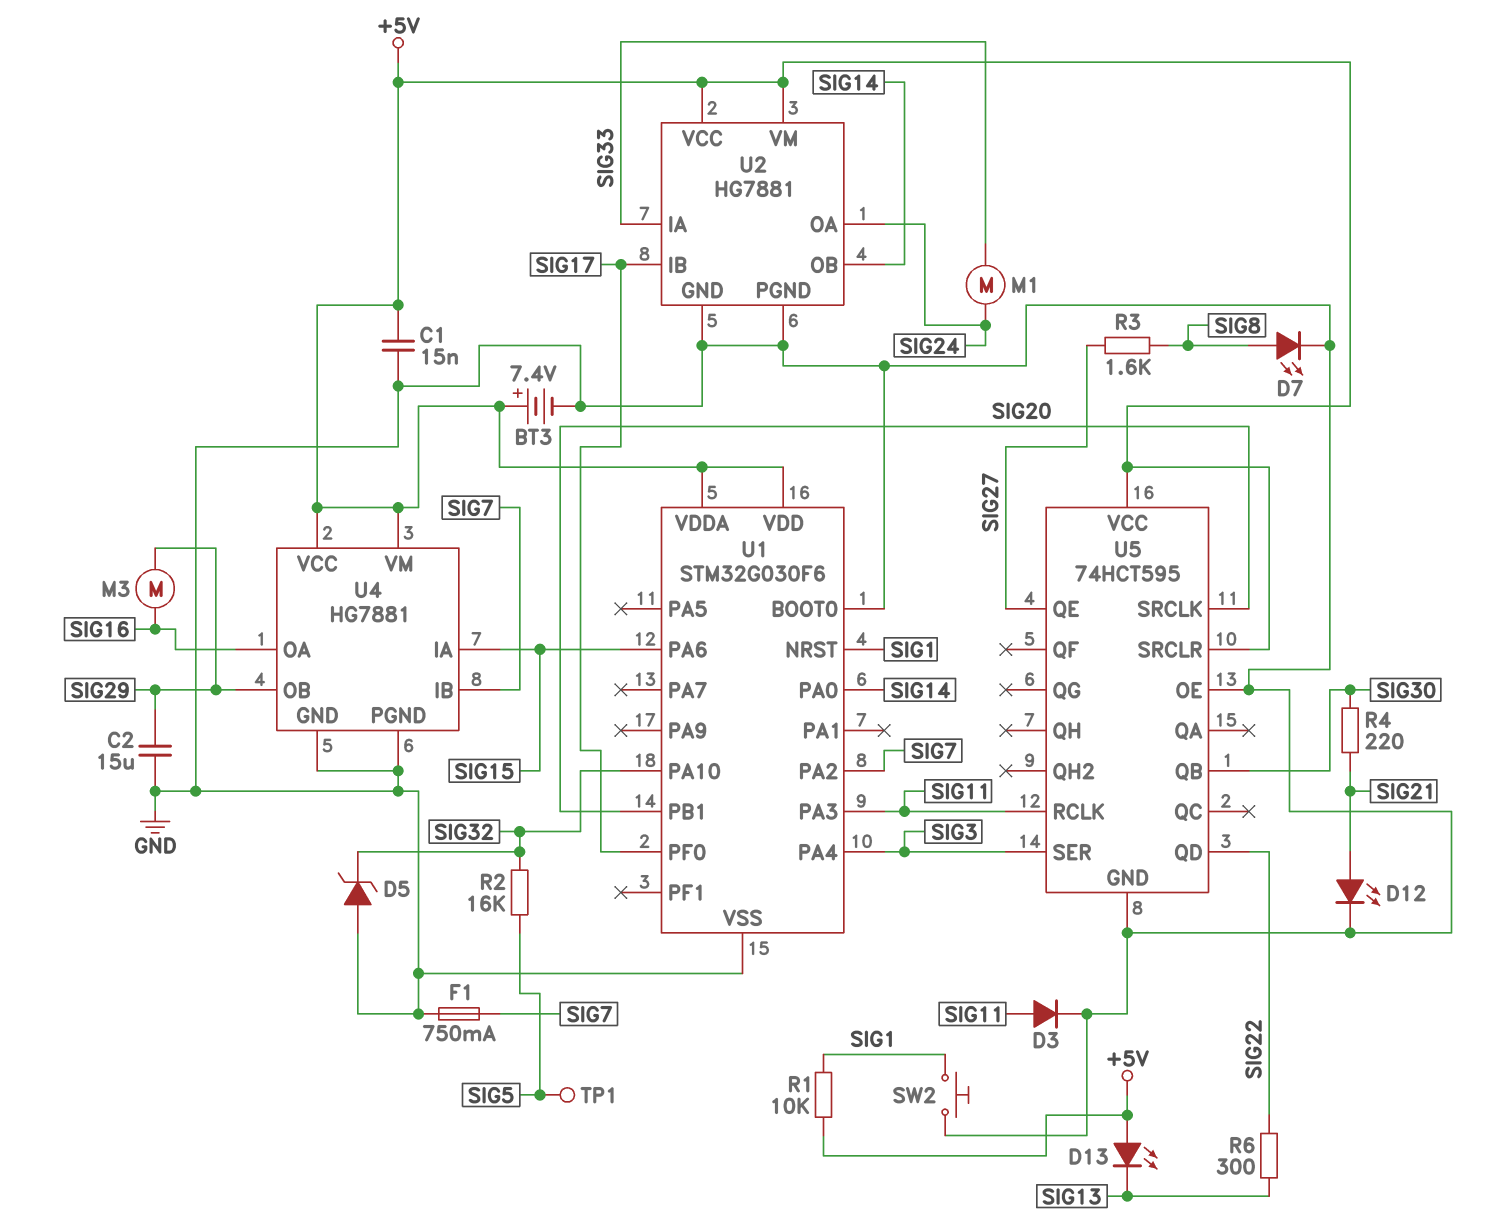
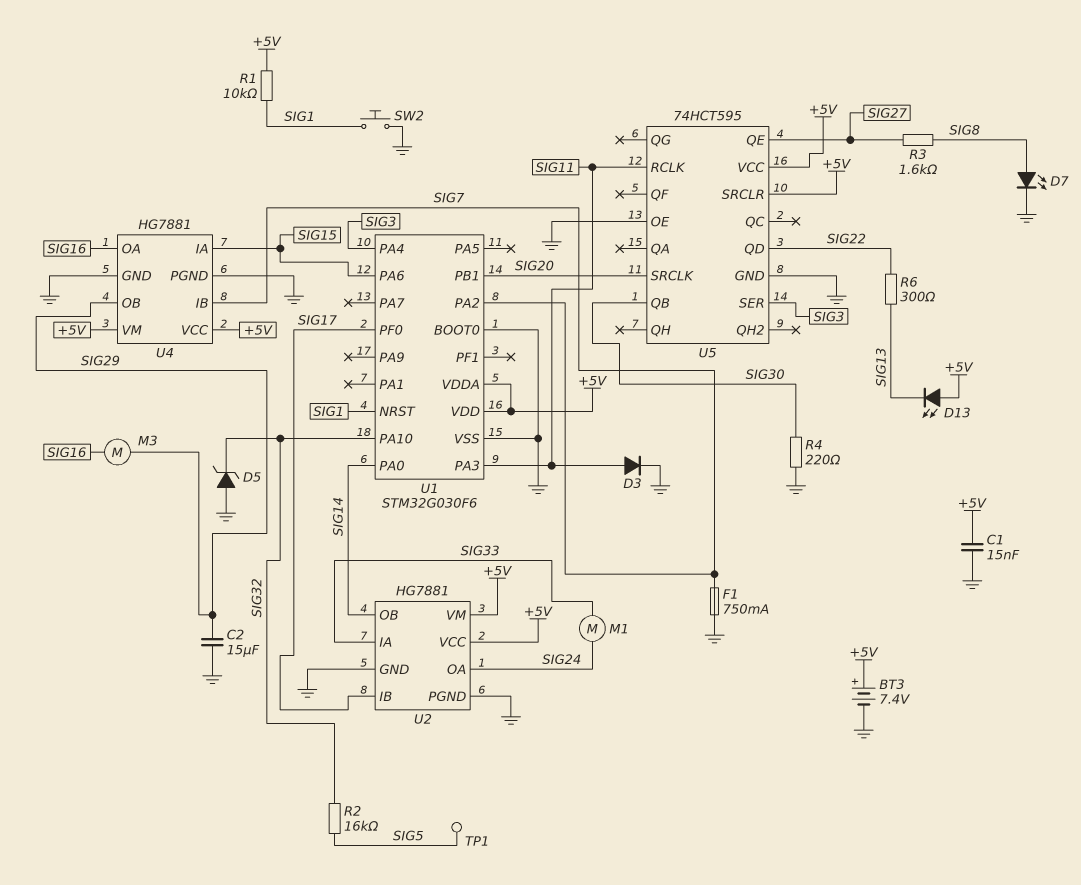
D12: LED (A SIG21, K GND) -> none
R4: 220 (SIG21, SIG30) -> 220 (GND, SIG30)

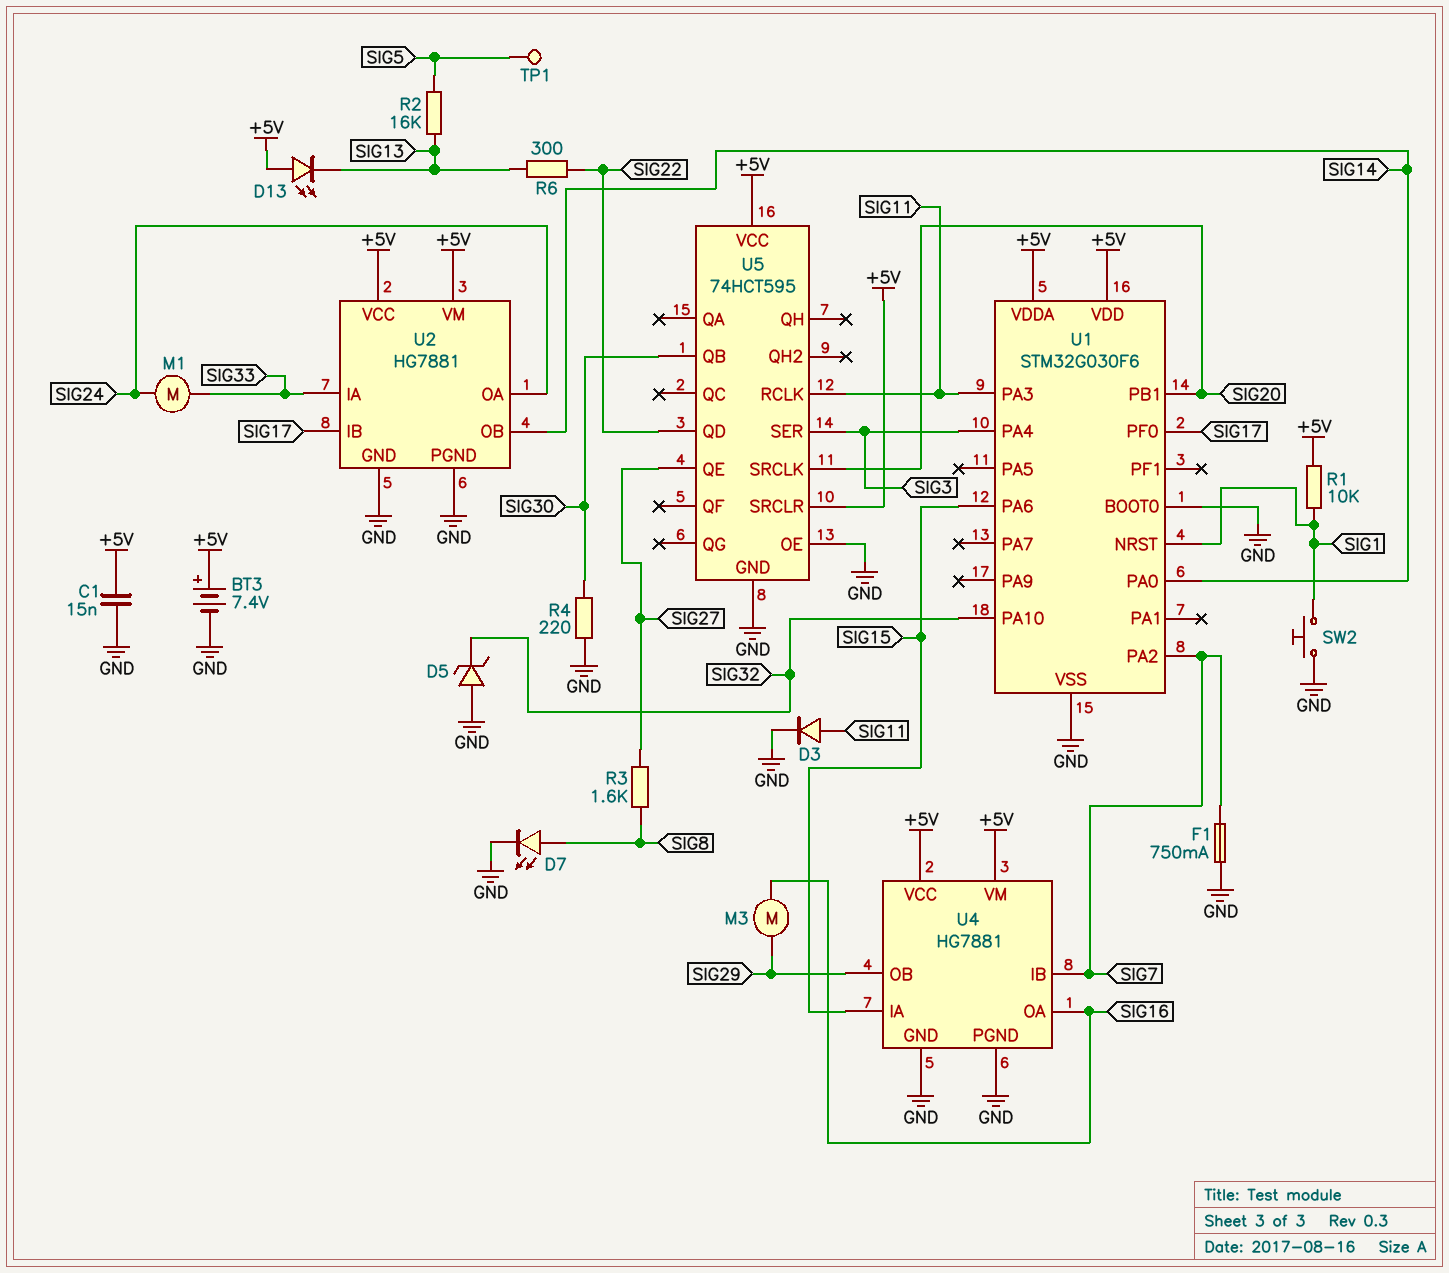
C2: 15uF (GND, SIG29) -> none
R2: 16k (SIG5, SIG32) -> 16k (SIG5, SIG13)

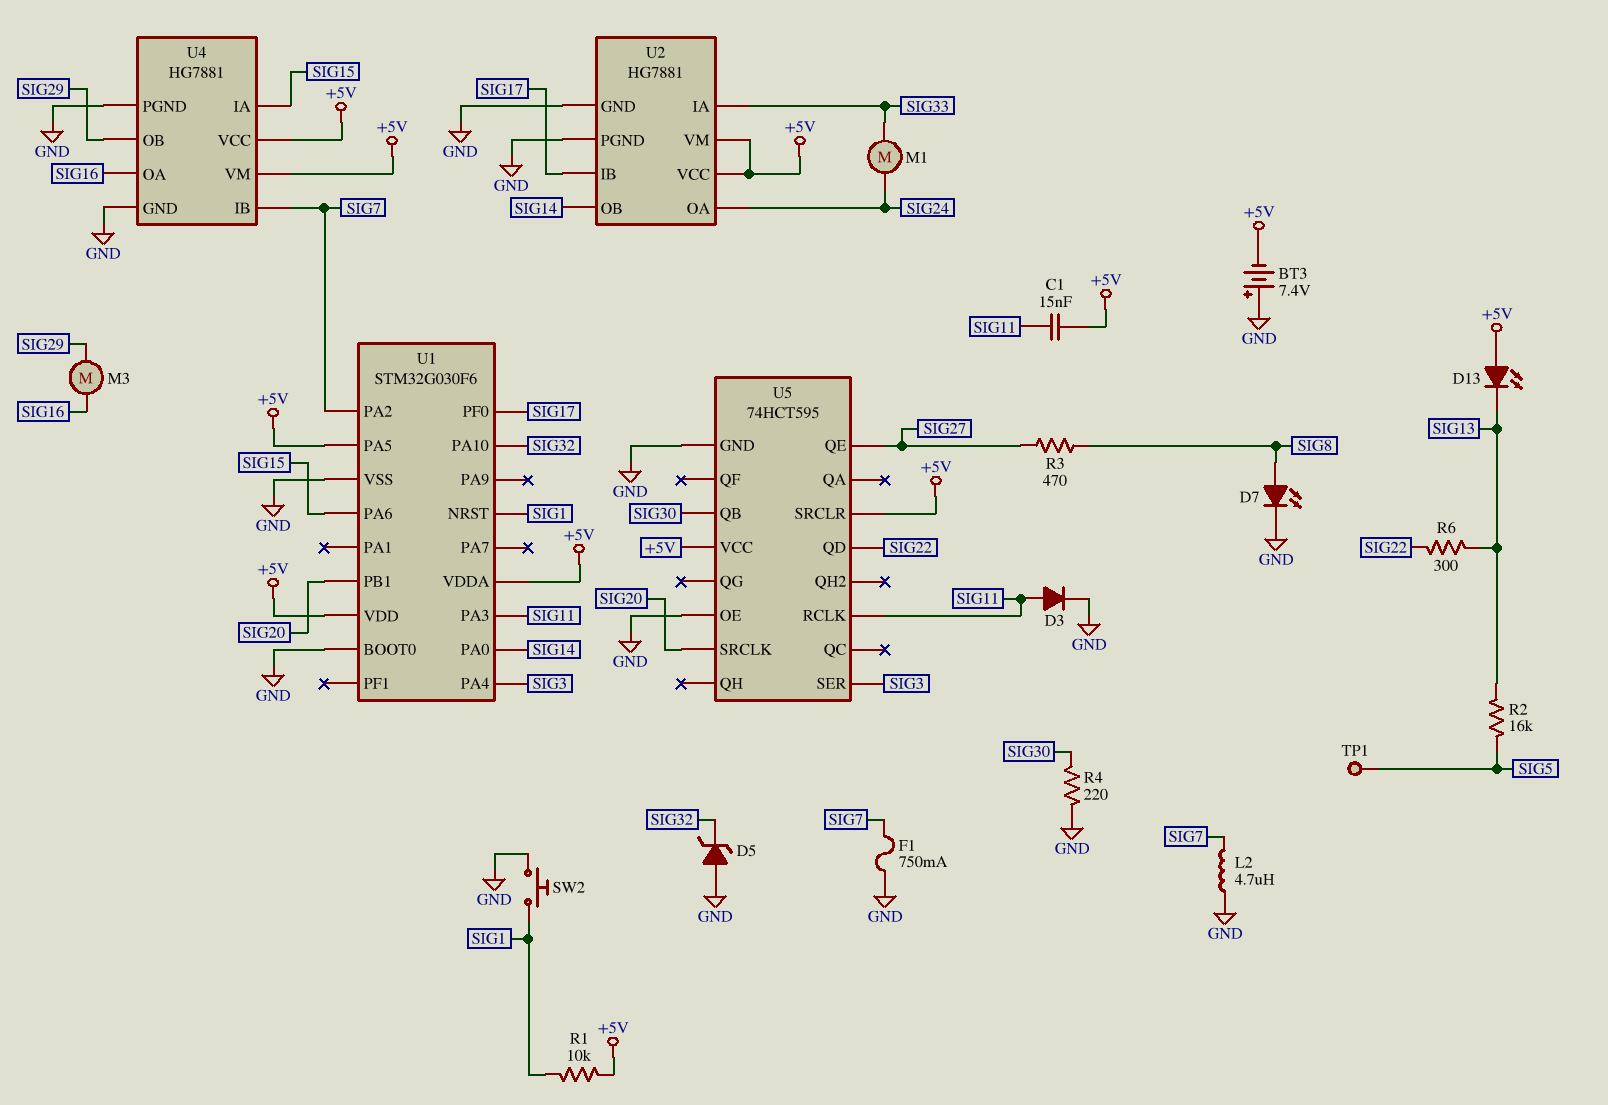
BT3: 7.4V (plus +5V, minus GND) -> 7.4V (plus GND, minus +5V)
C1: 15nF (+5V, GND) -> 15nF (+5V, SIG11)
L2: none -> 4.7uH (GND, SIG7)
R3: 1.6k (SIG8, SIG27) -> 470 (SIG8, SIG27)
U1 pin PA5: none -> +5V

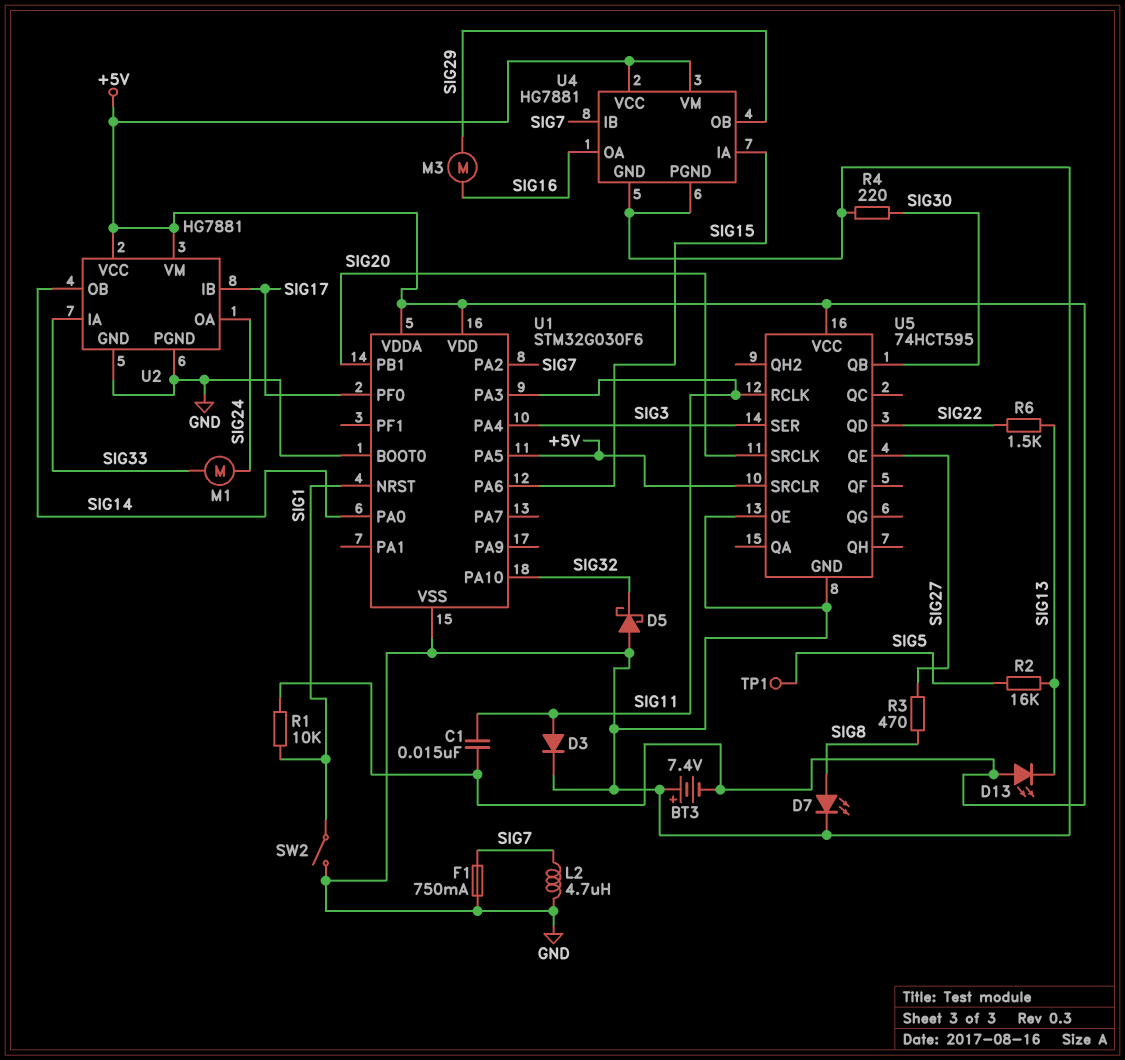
D5: zener (A GND, K SIG32) -> schottky (A GND, K SIG32)
R6: 300 (SIG13, SIG22) -> 1.5k (SIG13, SIG22)
SW2: button (GND, SIG1) -> switch (GND, SIG1)

